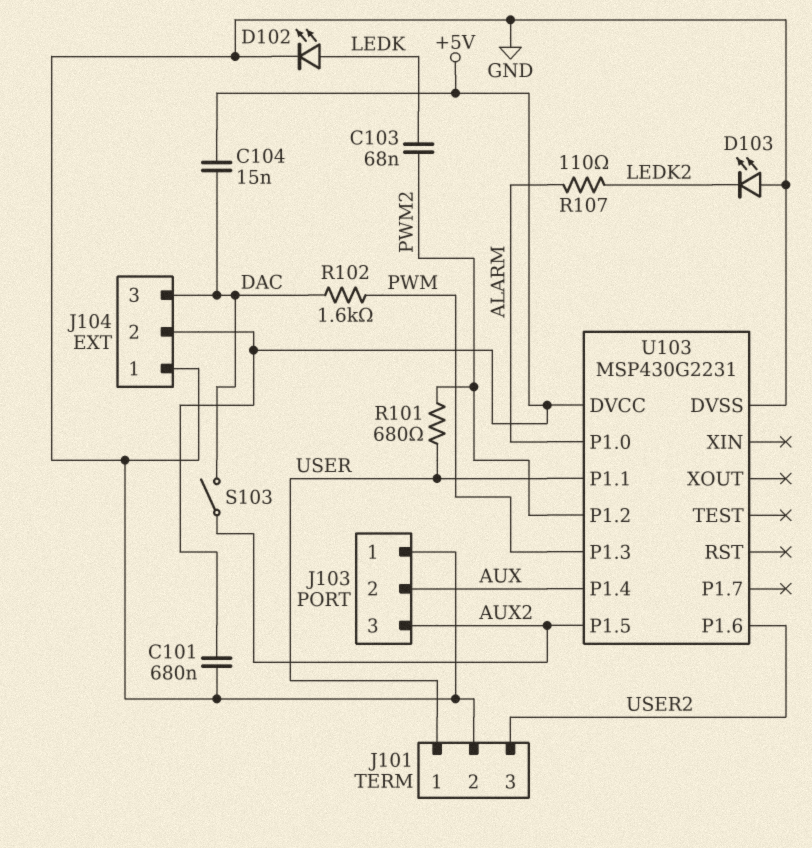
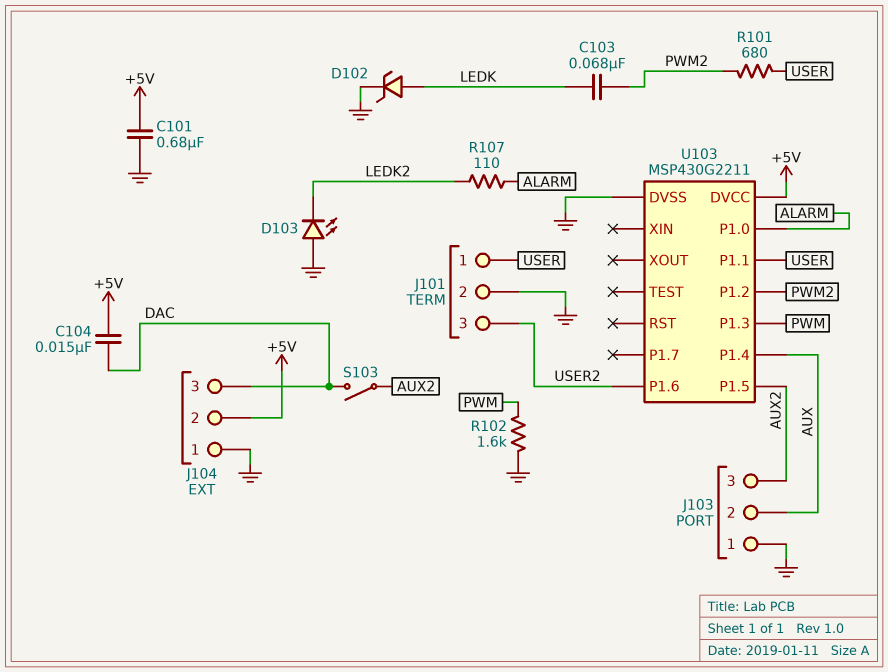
D102: LED (A LEDK, K GND) -> zener (A LEDK, K GND)
R102: 1.6k (DAC, PWM) -> 1.6k (GND, PWM)
U103: MSP430G2231 -> MSP430G2211

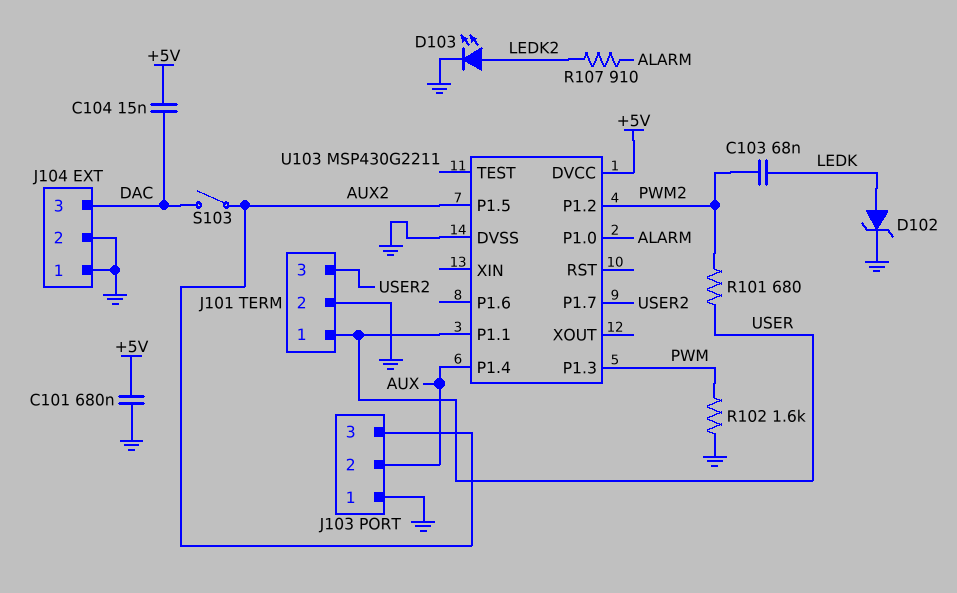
D103: LED (A GND, K LEDK2) -> LED (A LEDK2, K GND)
J104 pin 2: +5V -> GND
R107: 110 (ALARM, LEDK2) -> 910 (ALARM, LEDK2)
U103 pin P1.6: USER2 -> none
U103 pin P1.7: none -> USER2

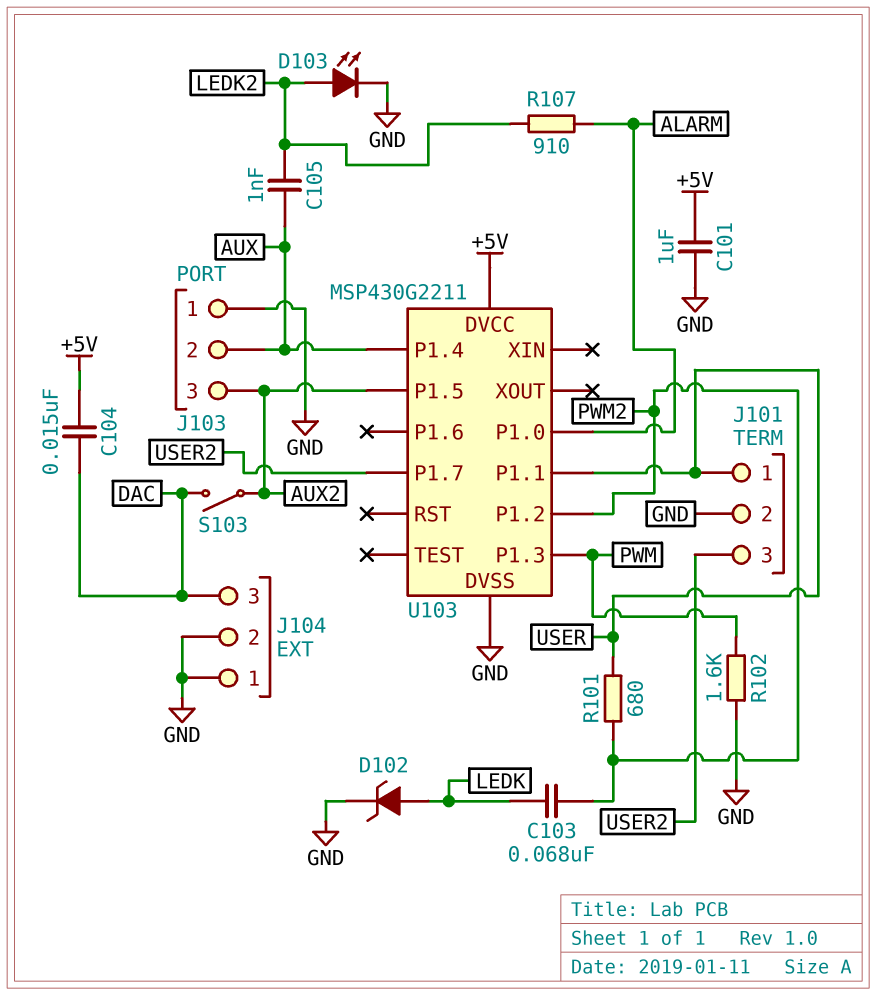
C101: 680nF (+5V, GND) -> 1uF (+5V, GND)
C105: none -> 1nF (AUX, LEDK2)

